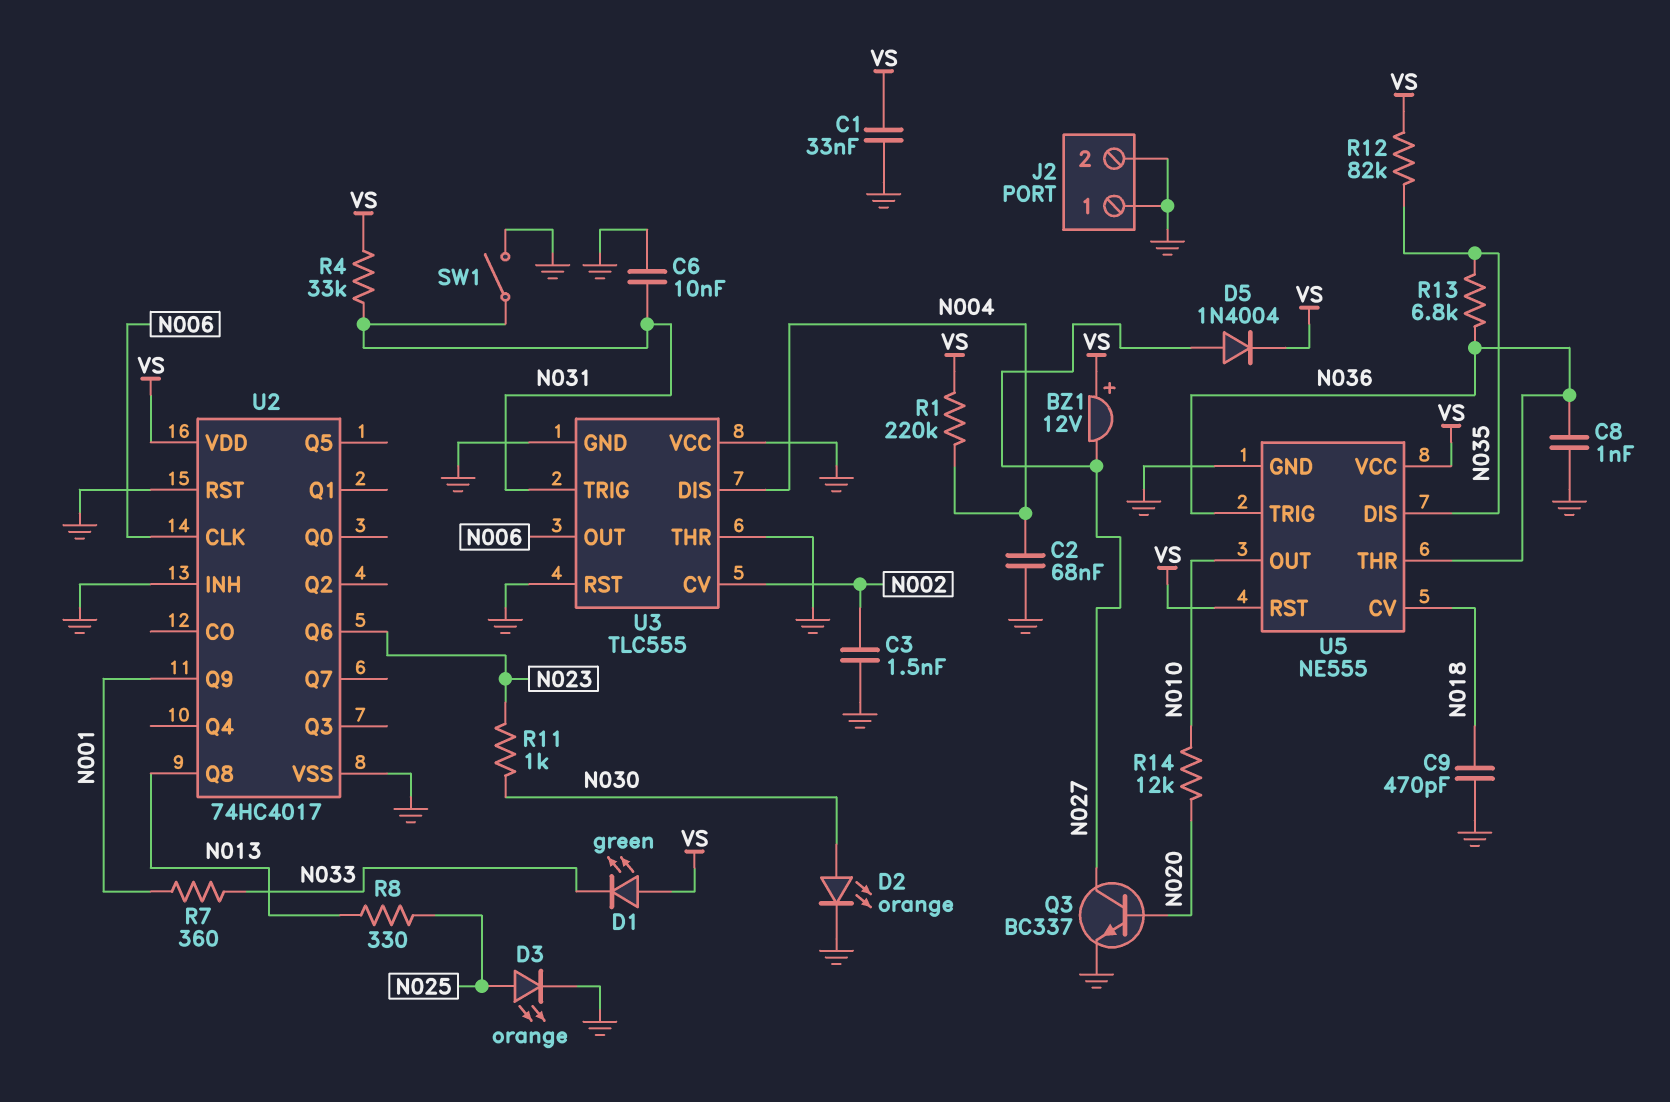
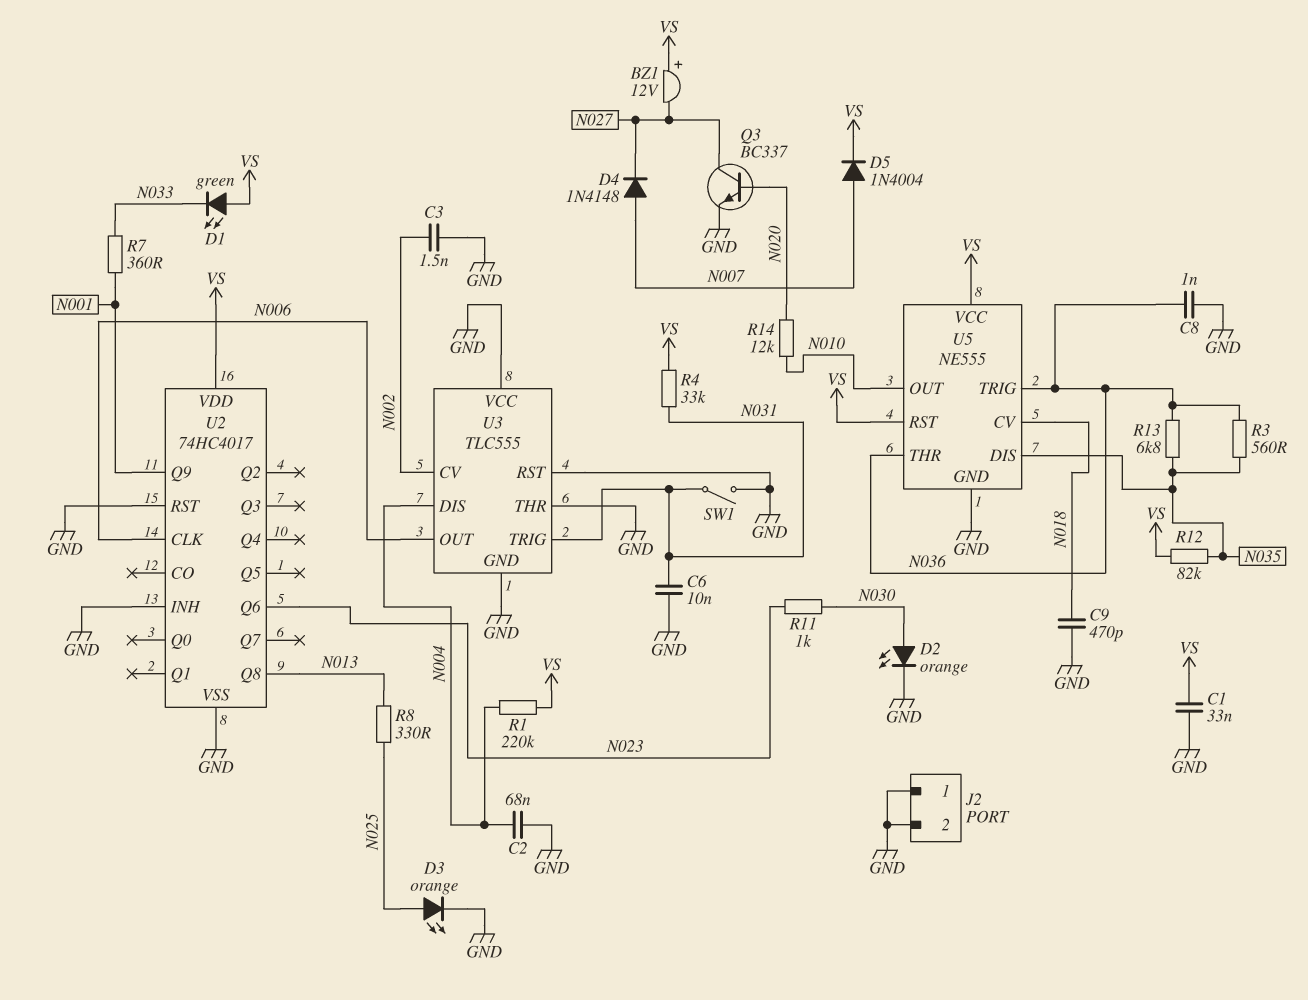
D4: none -> diode 1N4148 (A N007, K N027)
D5: diode 1N4004 (A N027, K VS) -> diode 1N4004 (A N007, K VS)
R3: none -> 560 (N035, N036)

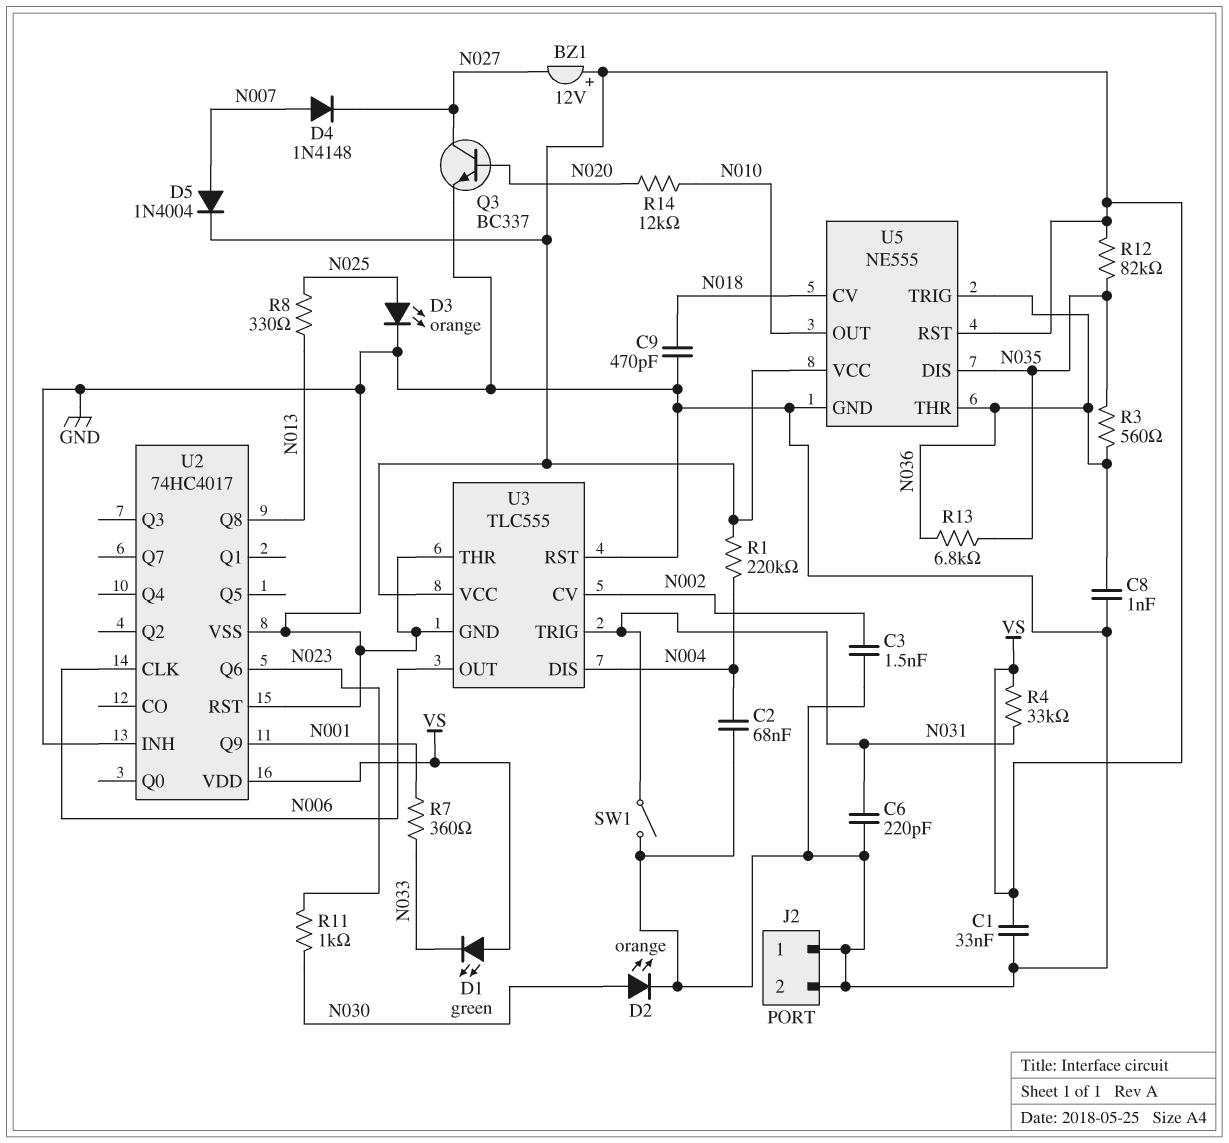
C6: 10nF (GND, N031) -> 220pF (GND, N031)
U3 pin VCC: GND -> VS

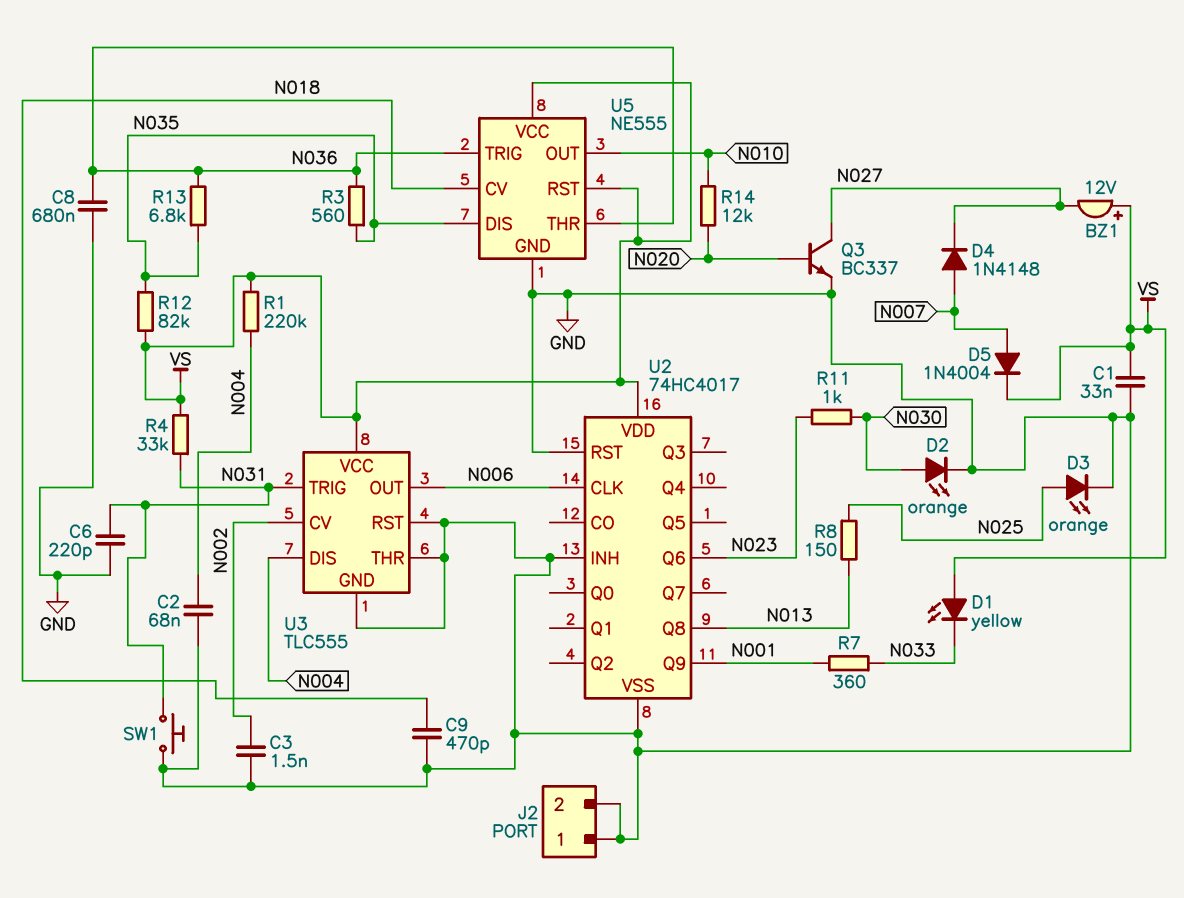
C8: 1nF (GND, N036) -> 680nF (GND, N036)
D1: LED green (A VS, K N033) -> LED yellow (A VS, K N033)
R8: 330 (N013, N025) -> 150 (N013, N025)
SW1: switch (GND, N031) -> button (GND, N031)

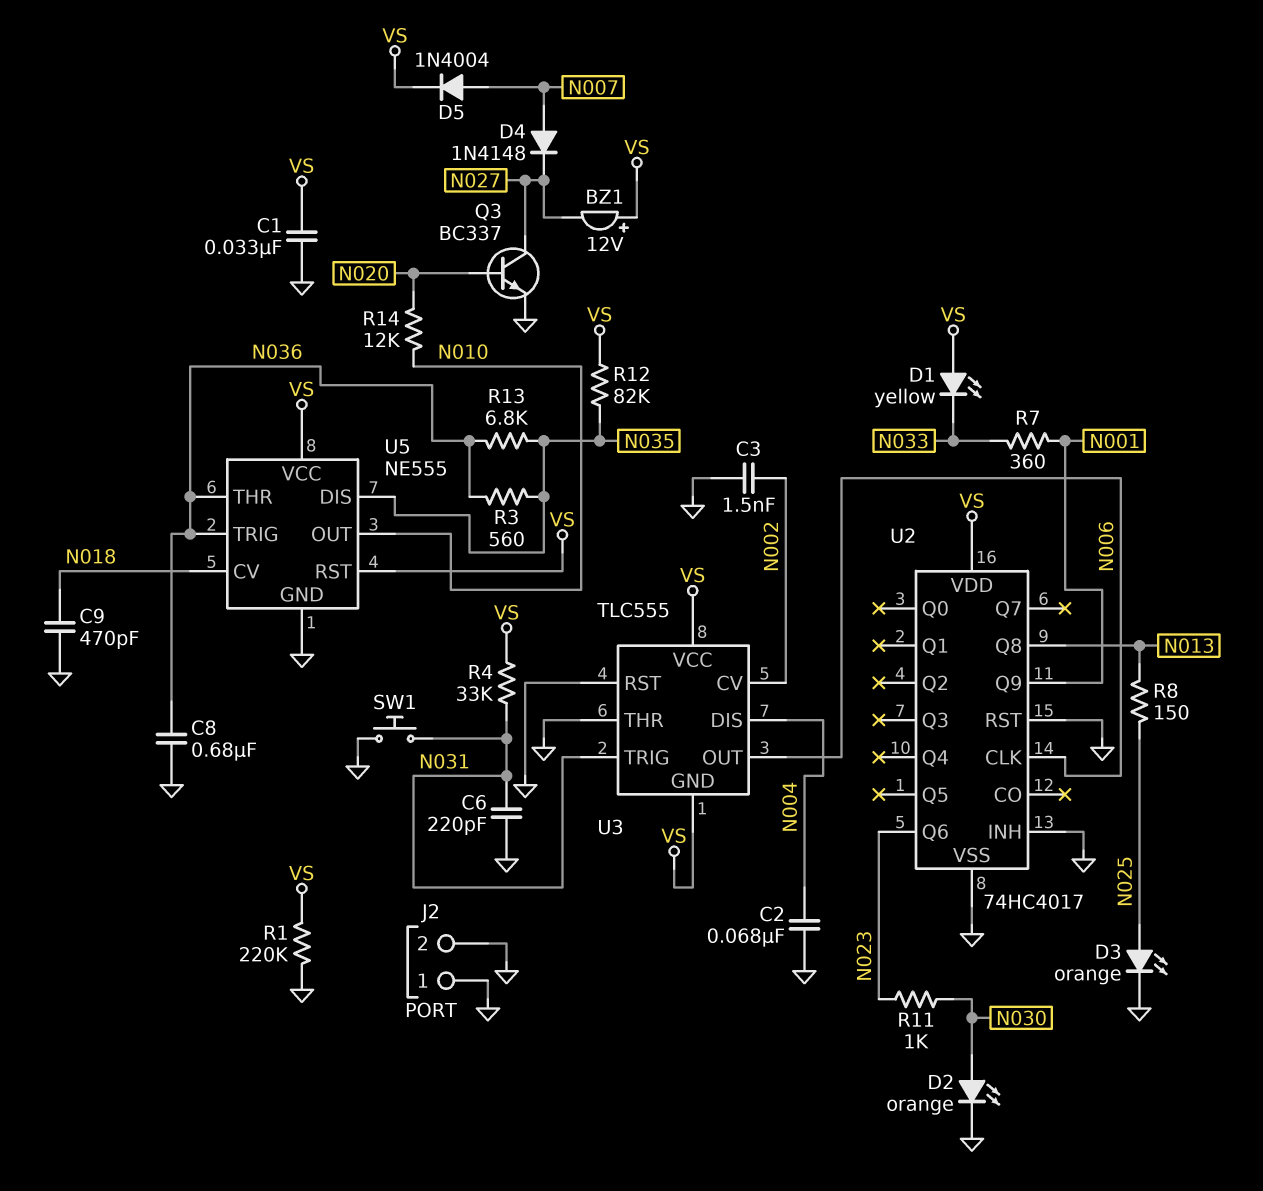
R1: 220k (N004, VS) -> 220k (GND, VS)
U3 pin GND: GND -> VS

